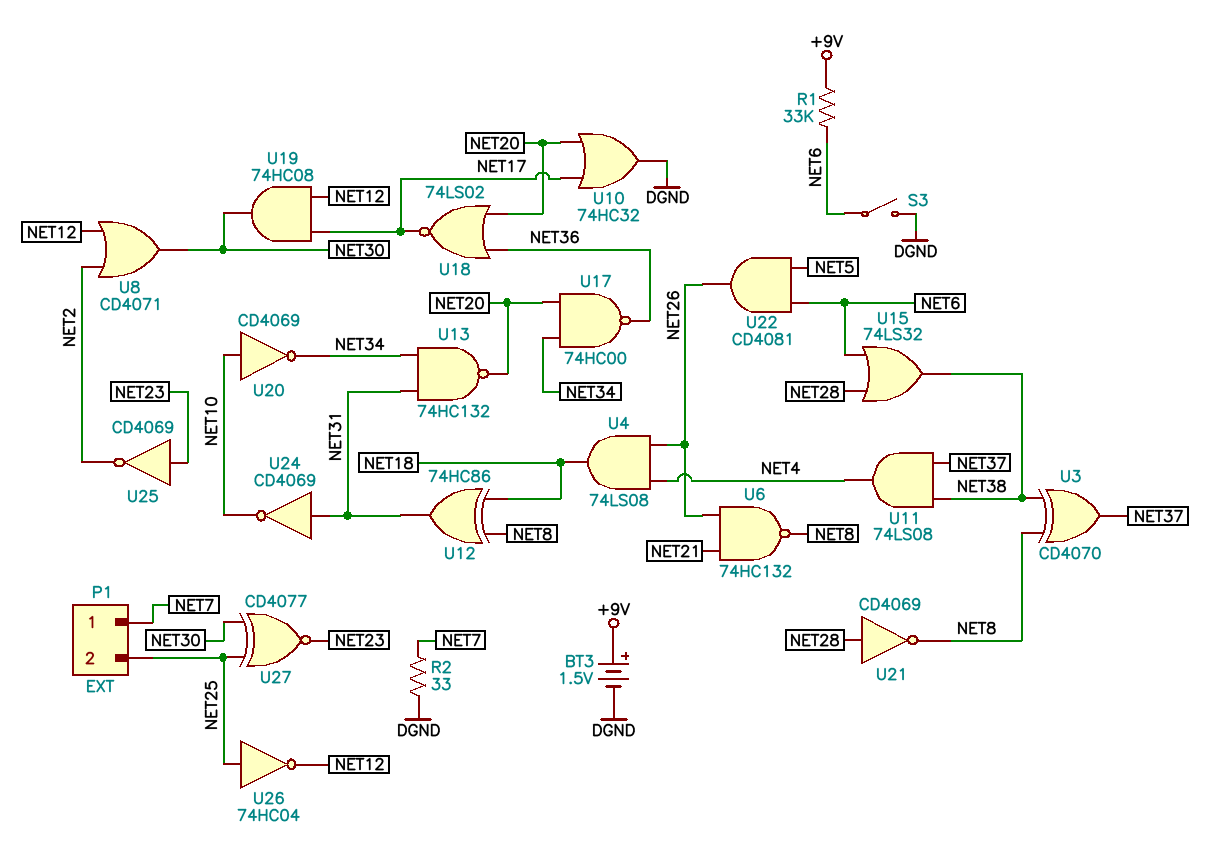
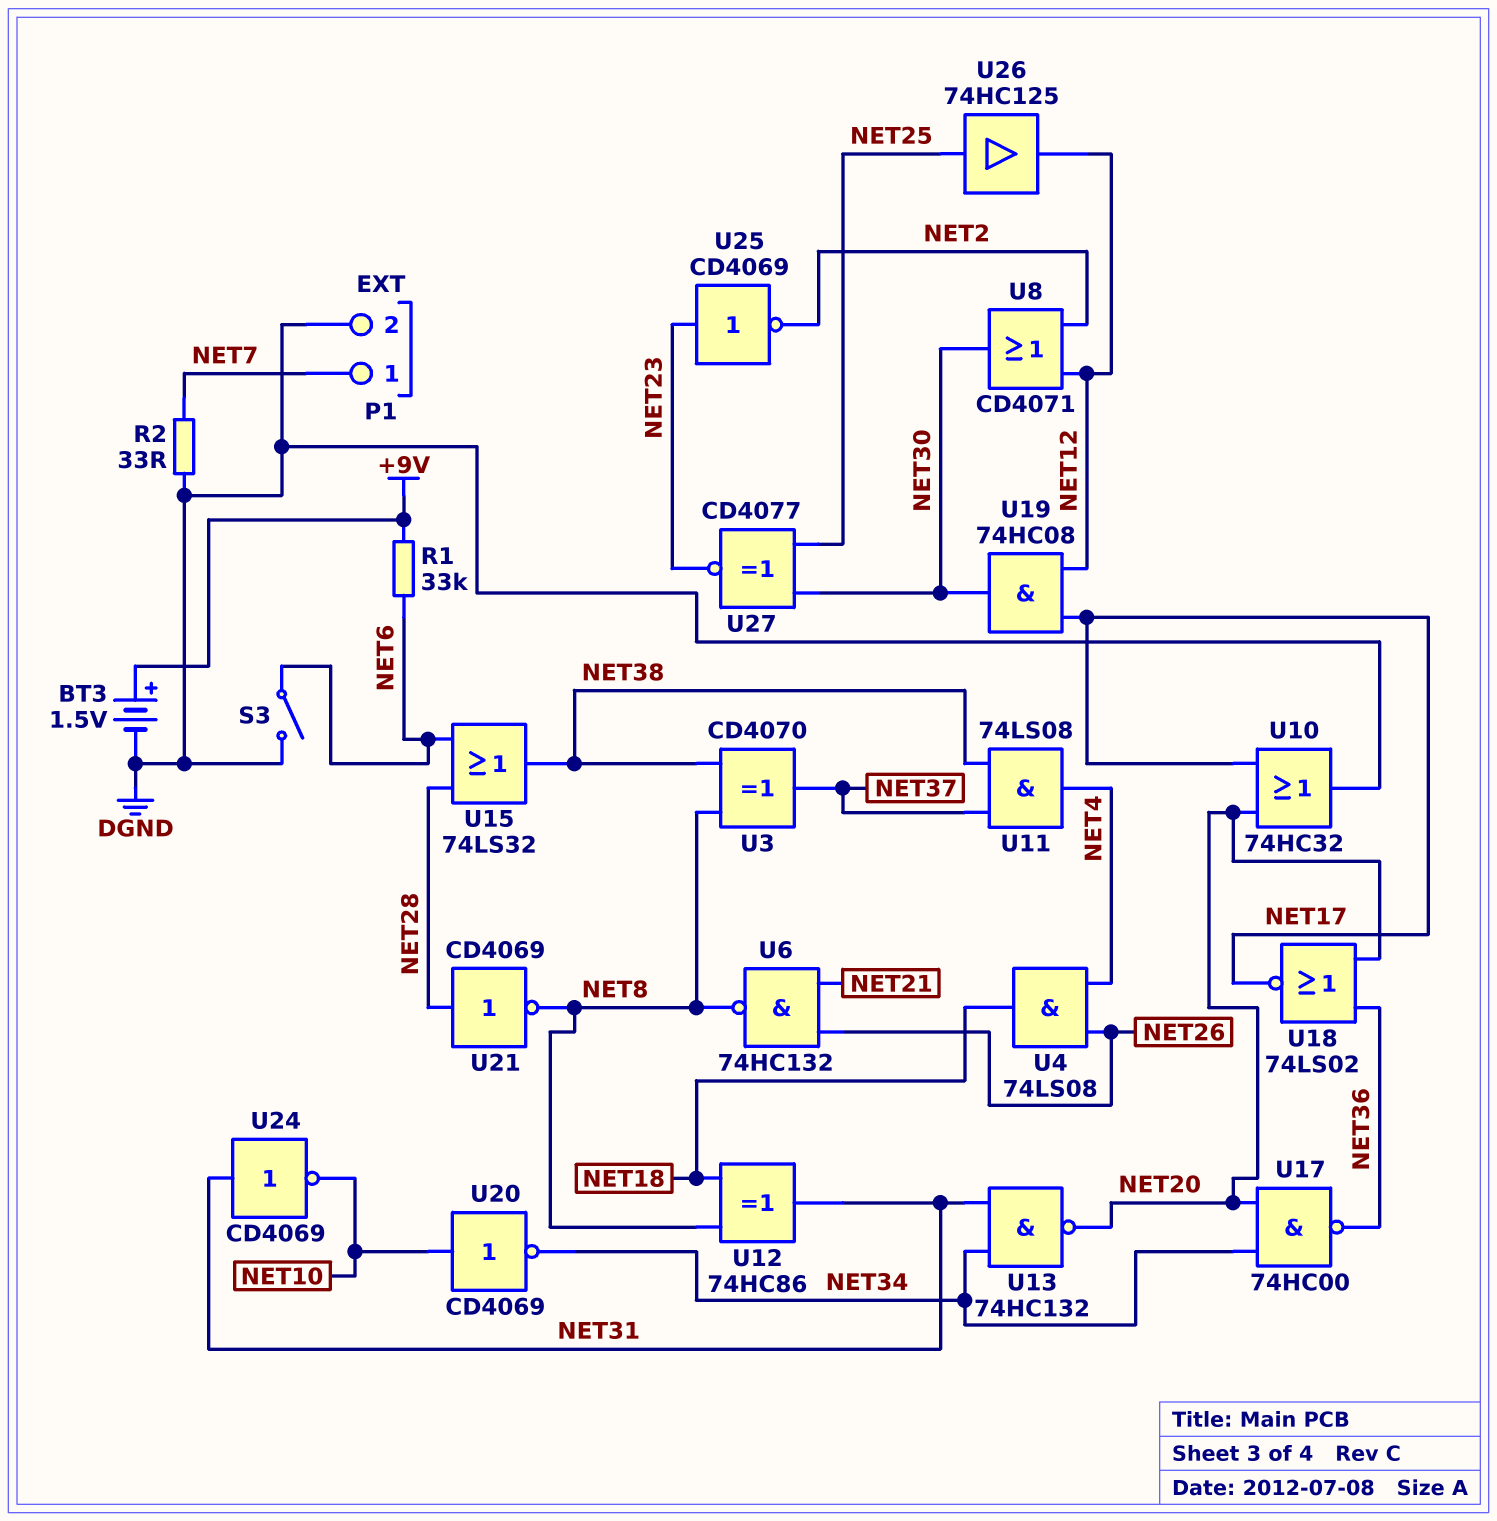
P1 pin 2: NET25 -> DGND
U22: AND CD4081 (in NET5, in NET6, out NET26) -> none
U26: NOT 74HC04 (in NET25, out NET12) -> buffer 74HC125 (in NET25, out NET12)

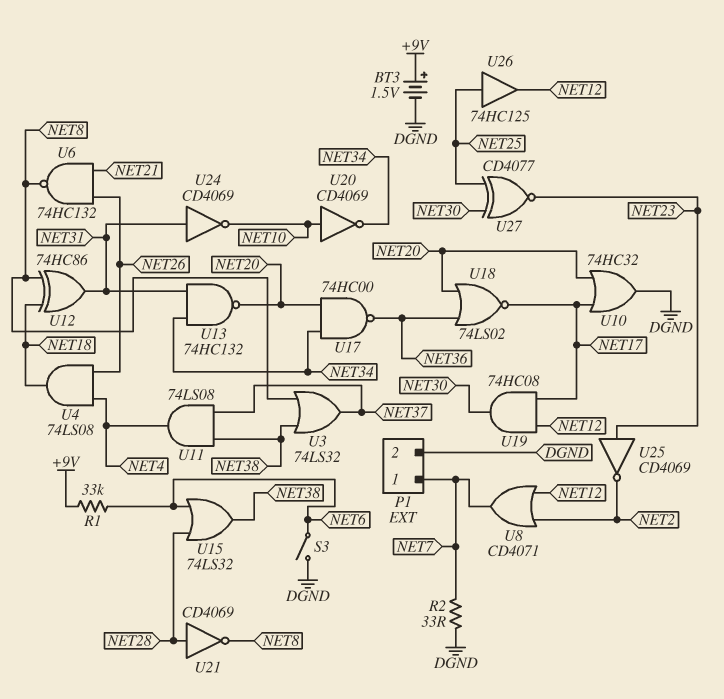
U3: XOR CD4070 (in NET8, in NET38, out NET37) -> OR 74LS32 (in NET8, in NET38, out NET37)
U8: OR CD4071 (in NET2, in NET12, out NET30) -> OR CD4071 (in NET2, in NET12, out NET7)

